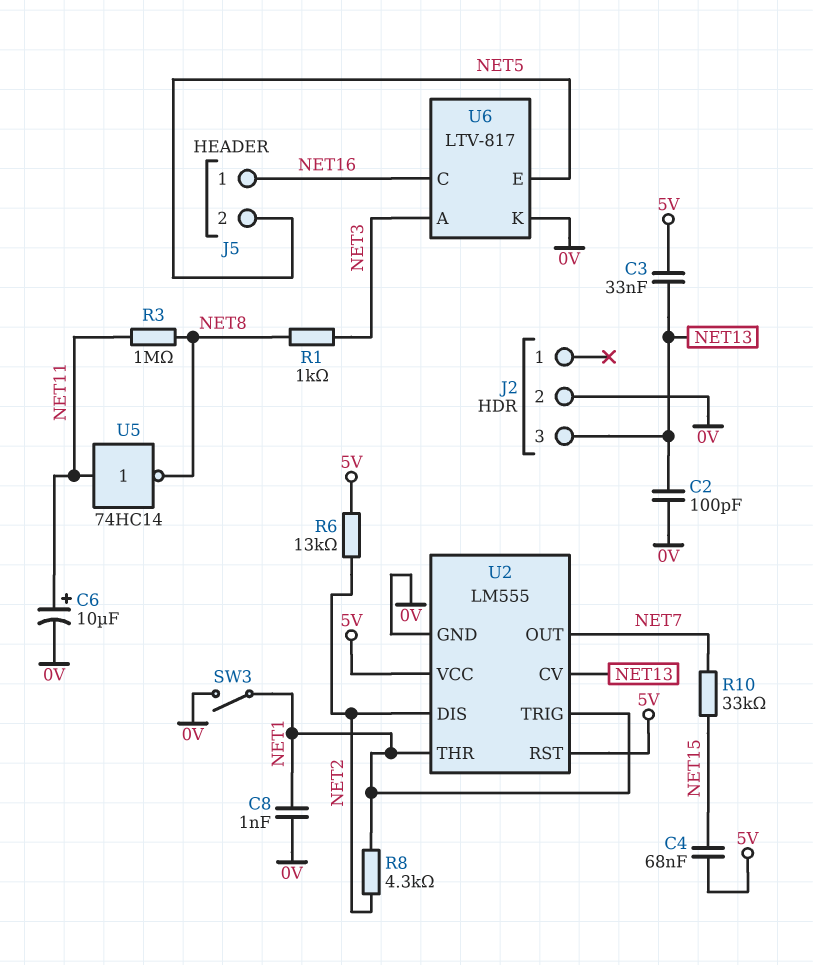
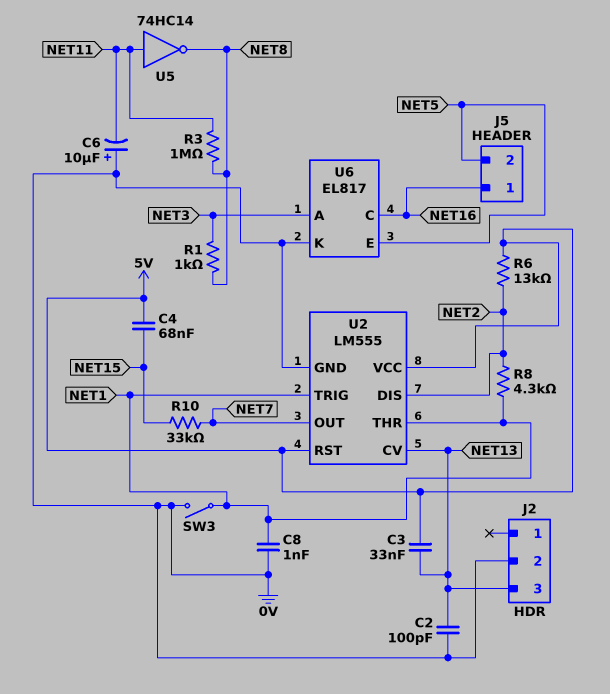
C6: 10uF (plus NET11, minus 0V) -> 10uF (plus 0V, minus NET11)
U6: LTV-817 -> EL817

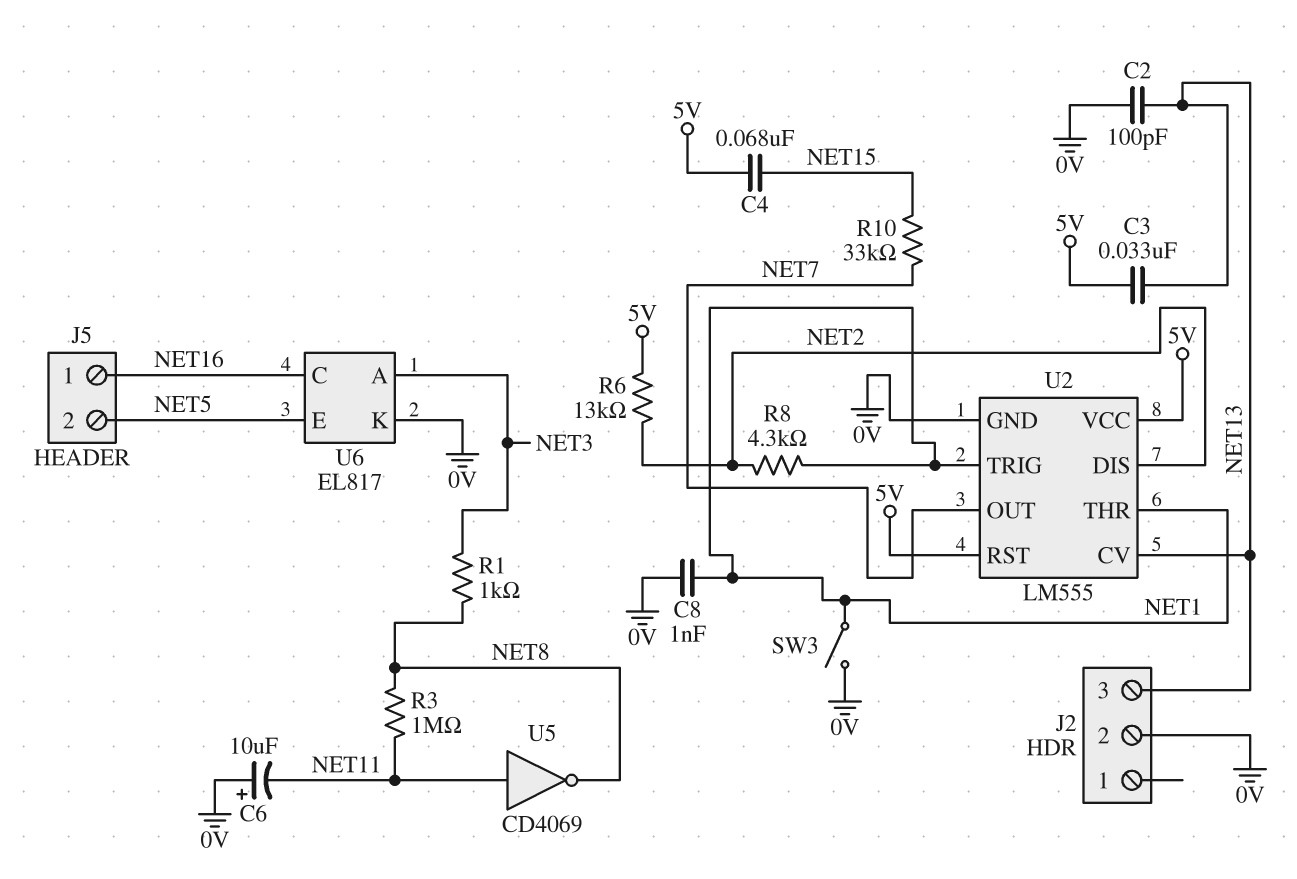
U5: NOT 74HC14 (in NET11, out NET8) -> NOT CD4069 (in NET11, out NET8)

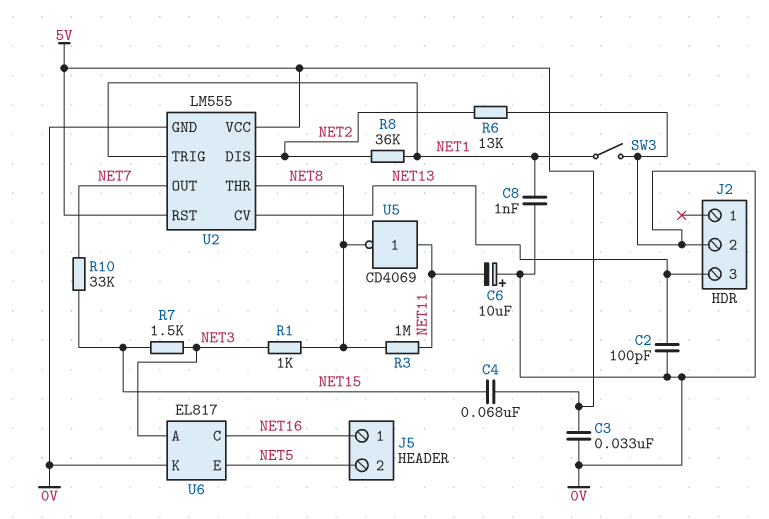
C3: 33nF (5V, NET13) -> 33nF (0V, 5V)
R6: 13k (5V, NET2) -> 13k (0V, NET2)
R7: none -> 1.5k (NET3, NET15)
R8: 4.3k (NET1, NET2) -> 36k (NET1, NET2)
U2 pin THR: NET1 -> NET8

